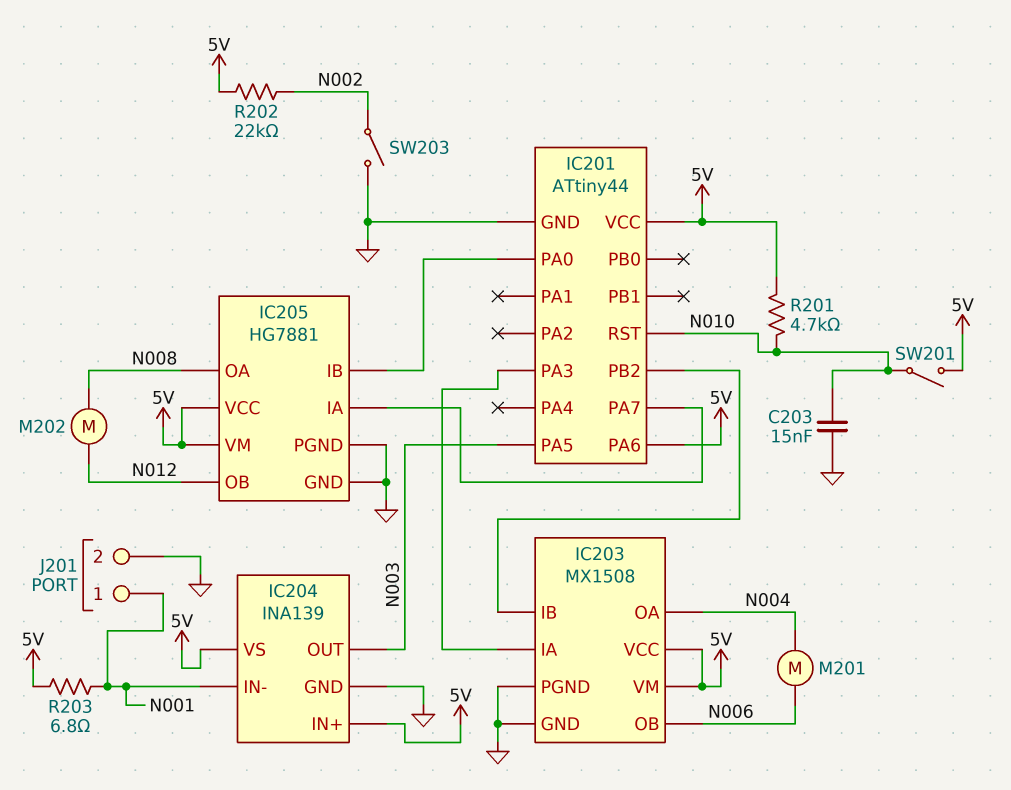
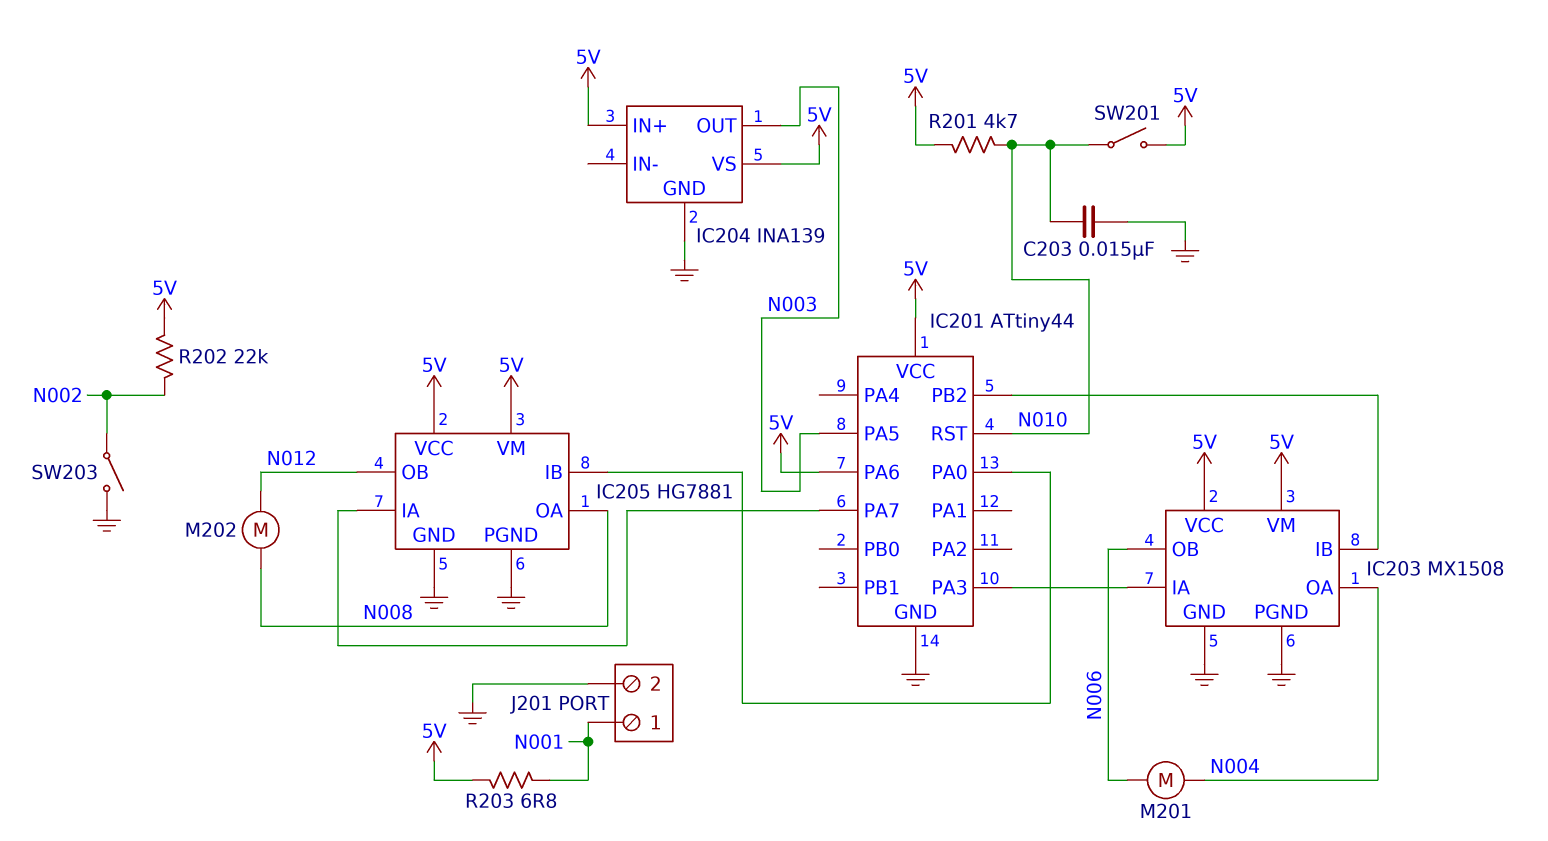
IC204 pin IN-: N001 -> none

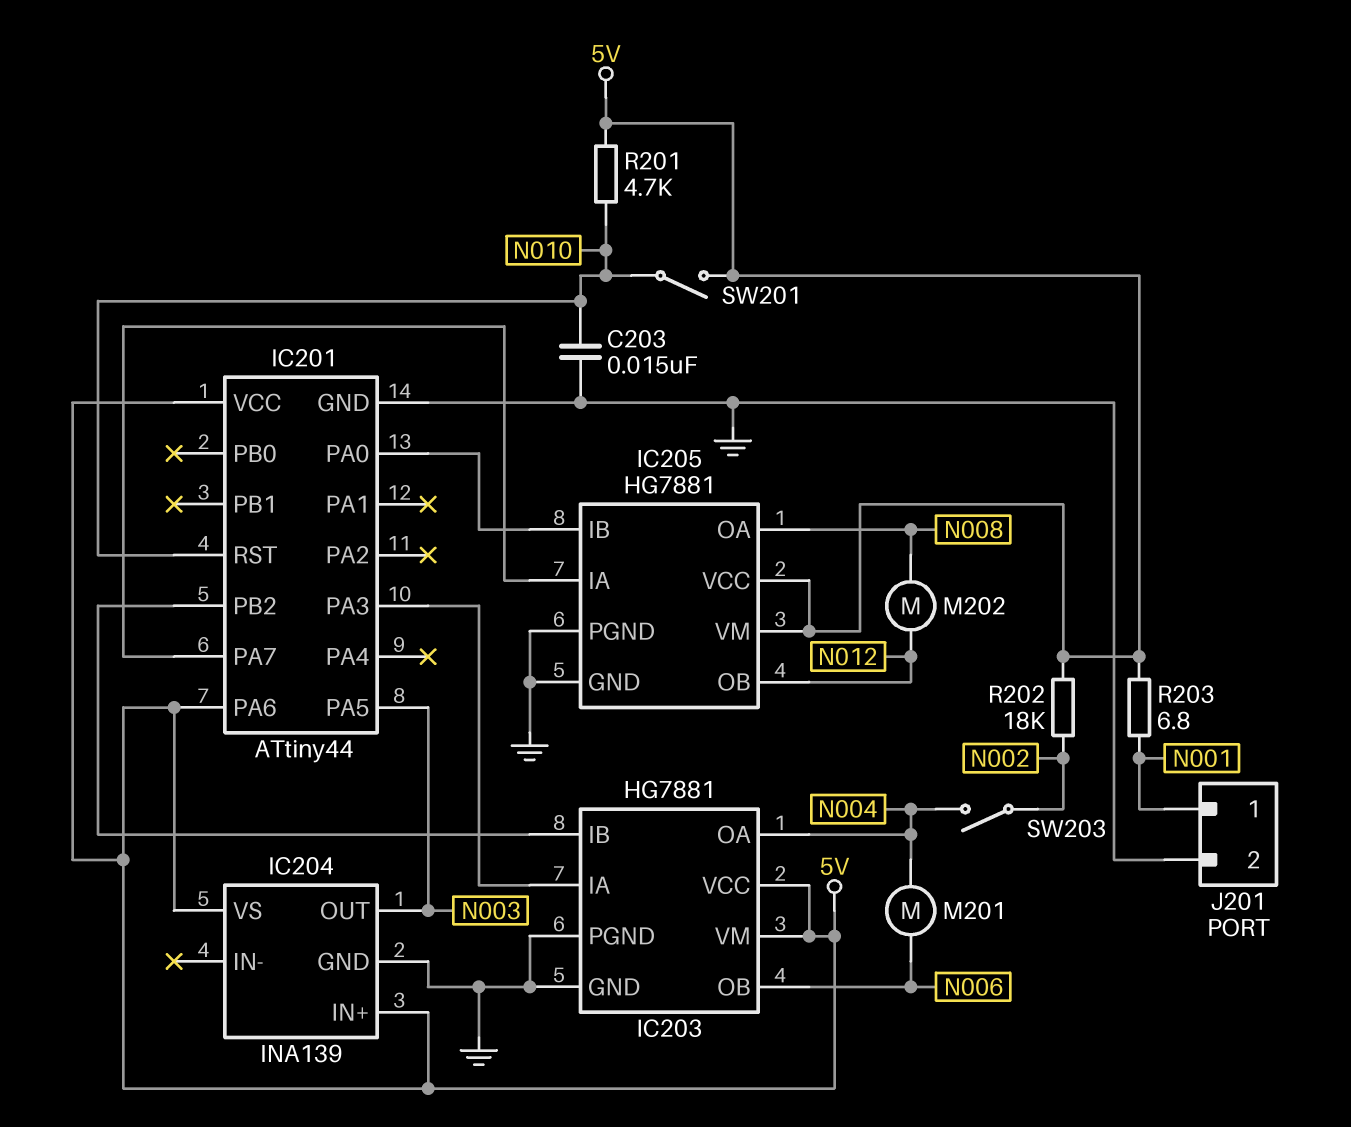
IC203: MX1508 -> HG7881
R202: 22k (5V, N002) -> 18k (5V, N002)
SW203: switch (GND, N002) -> switch (N002, N004)

